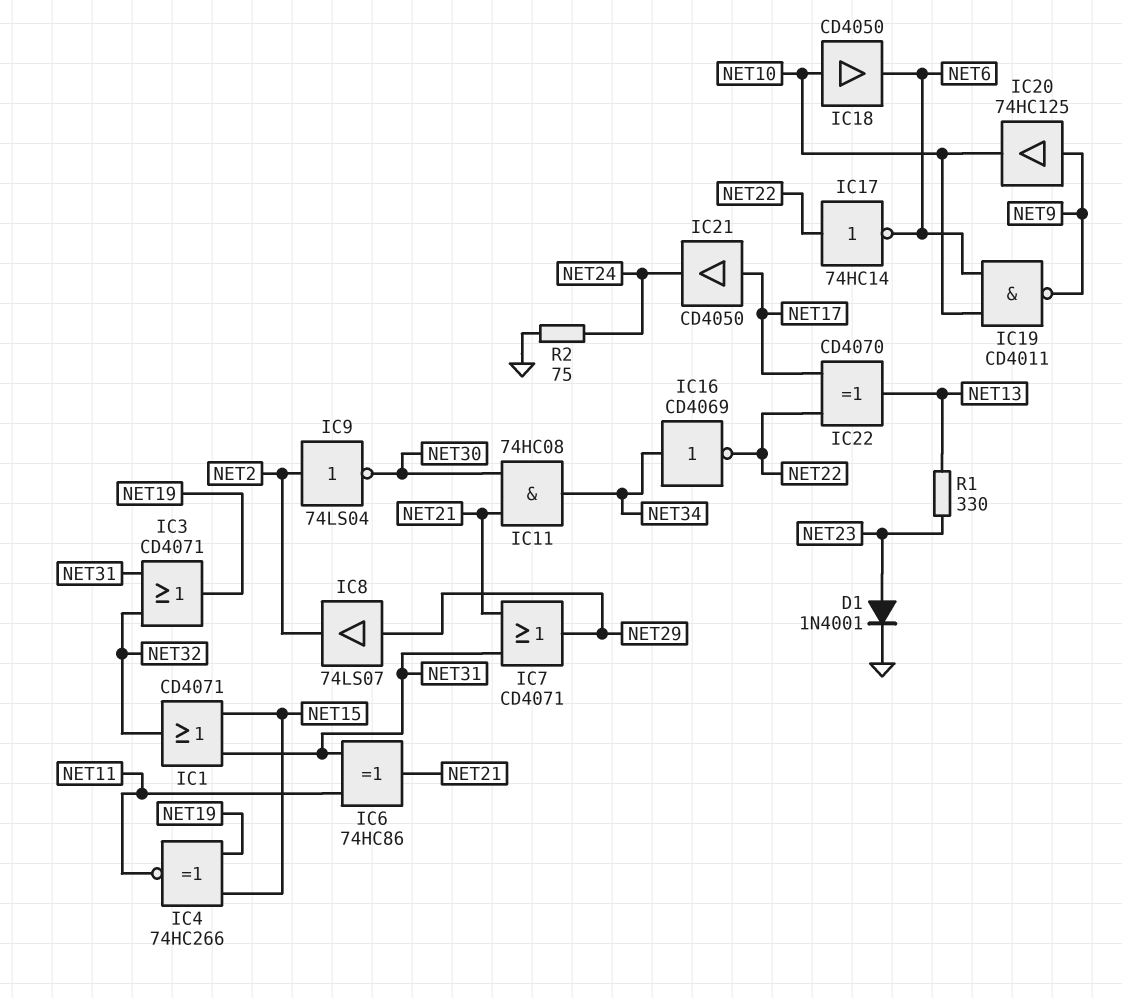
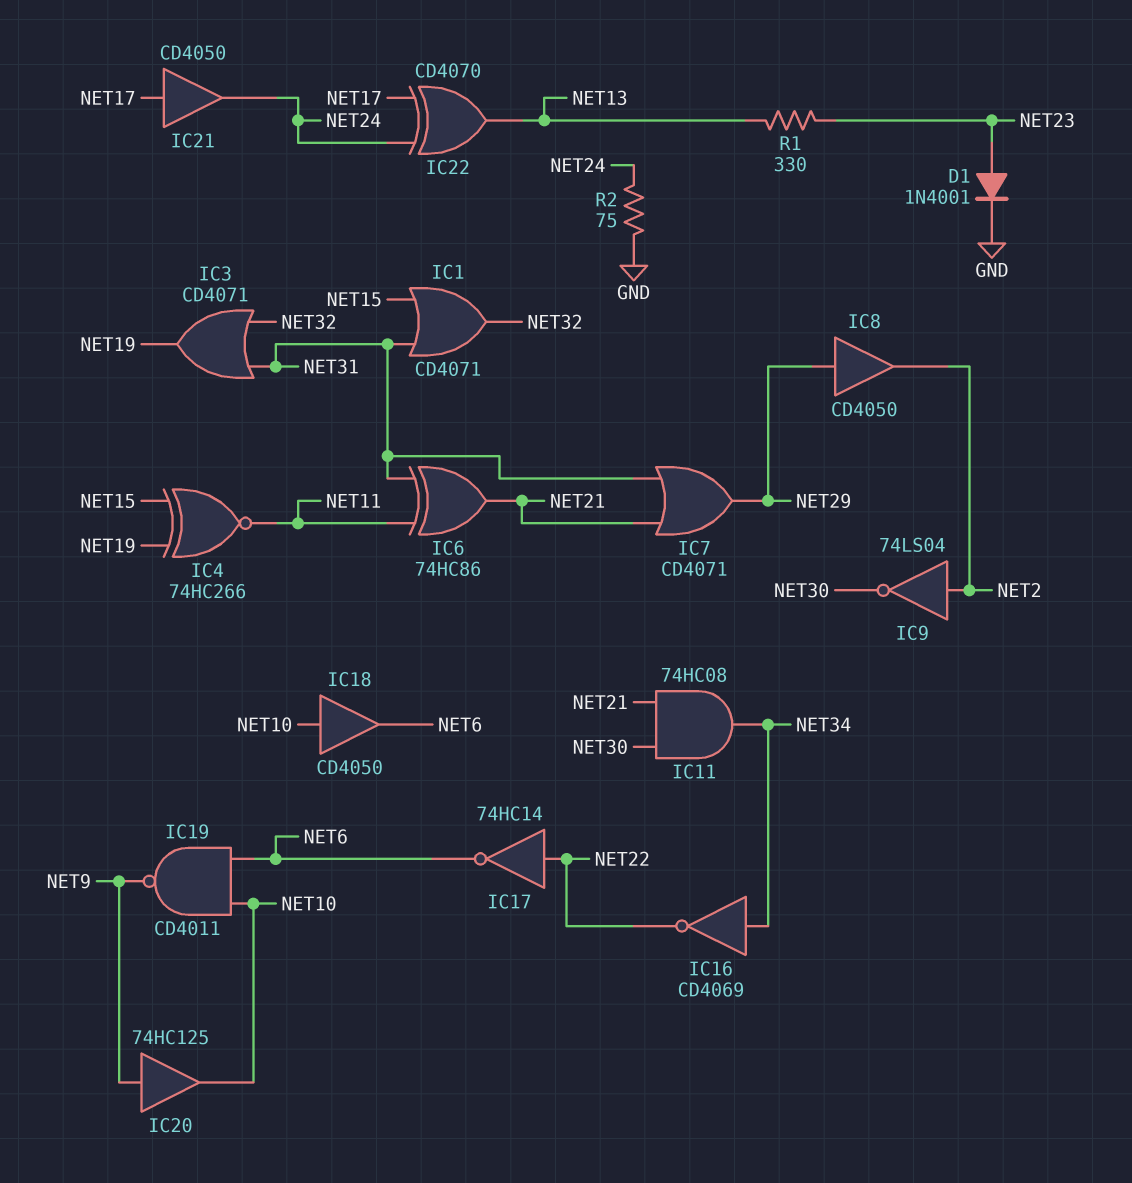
IC8: buffer 74LS07 (in NET29, out NET2) -> buffer CD4050 (in NET29, out NET2)
IC22: XOR CD4070 (in NET17, in NET22, out NET13) -> XOR CD4070 (in NET17, in NET24, out NET13)

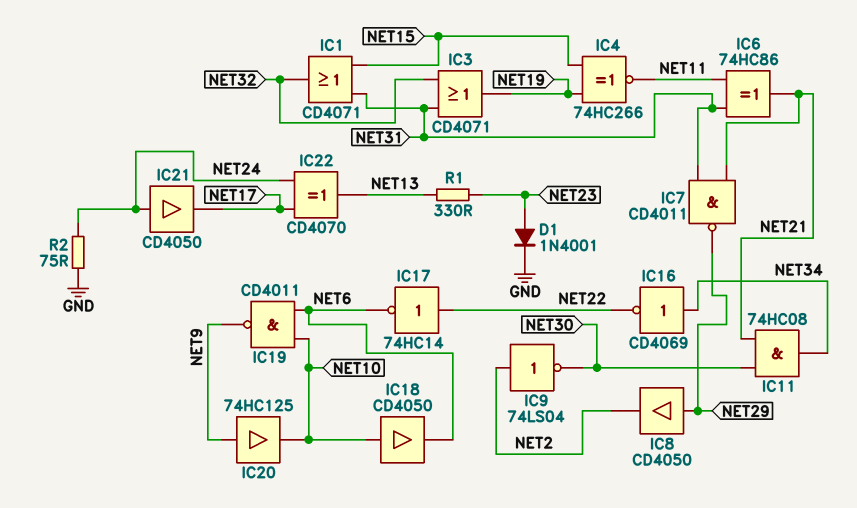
IC7: OR CD4071 (in NET21, in NET31, out NET29) -> NAND CD4011 (in NET21, in NET31, out NET29)
IC21: buffer CD4050 (in NET17, out NET24) -> buffer CD4050 (in NET24, out NET17)

